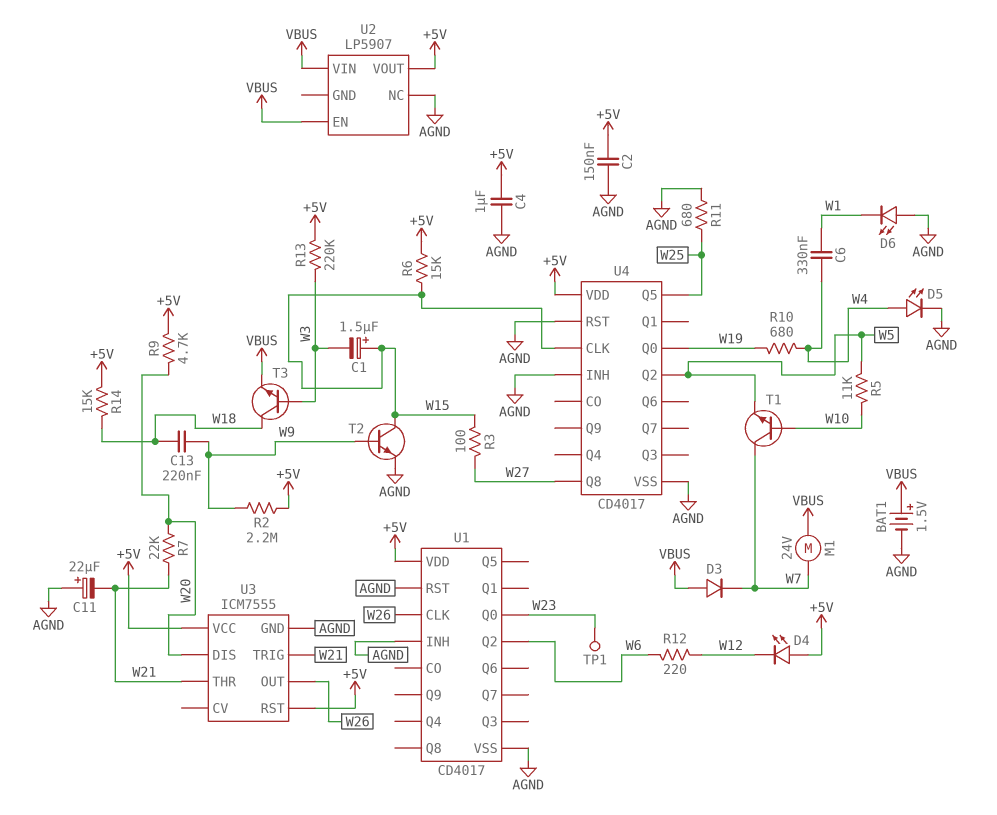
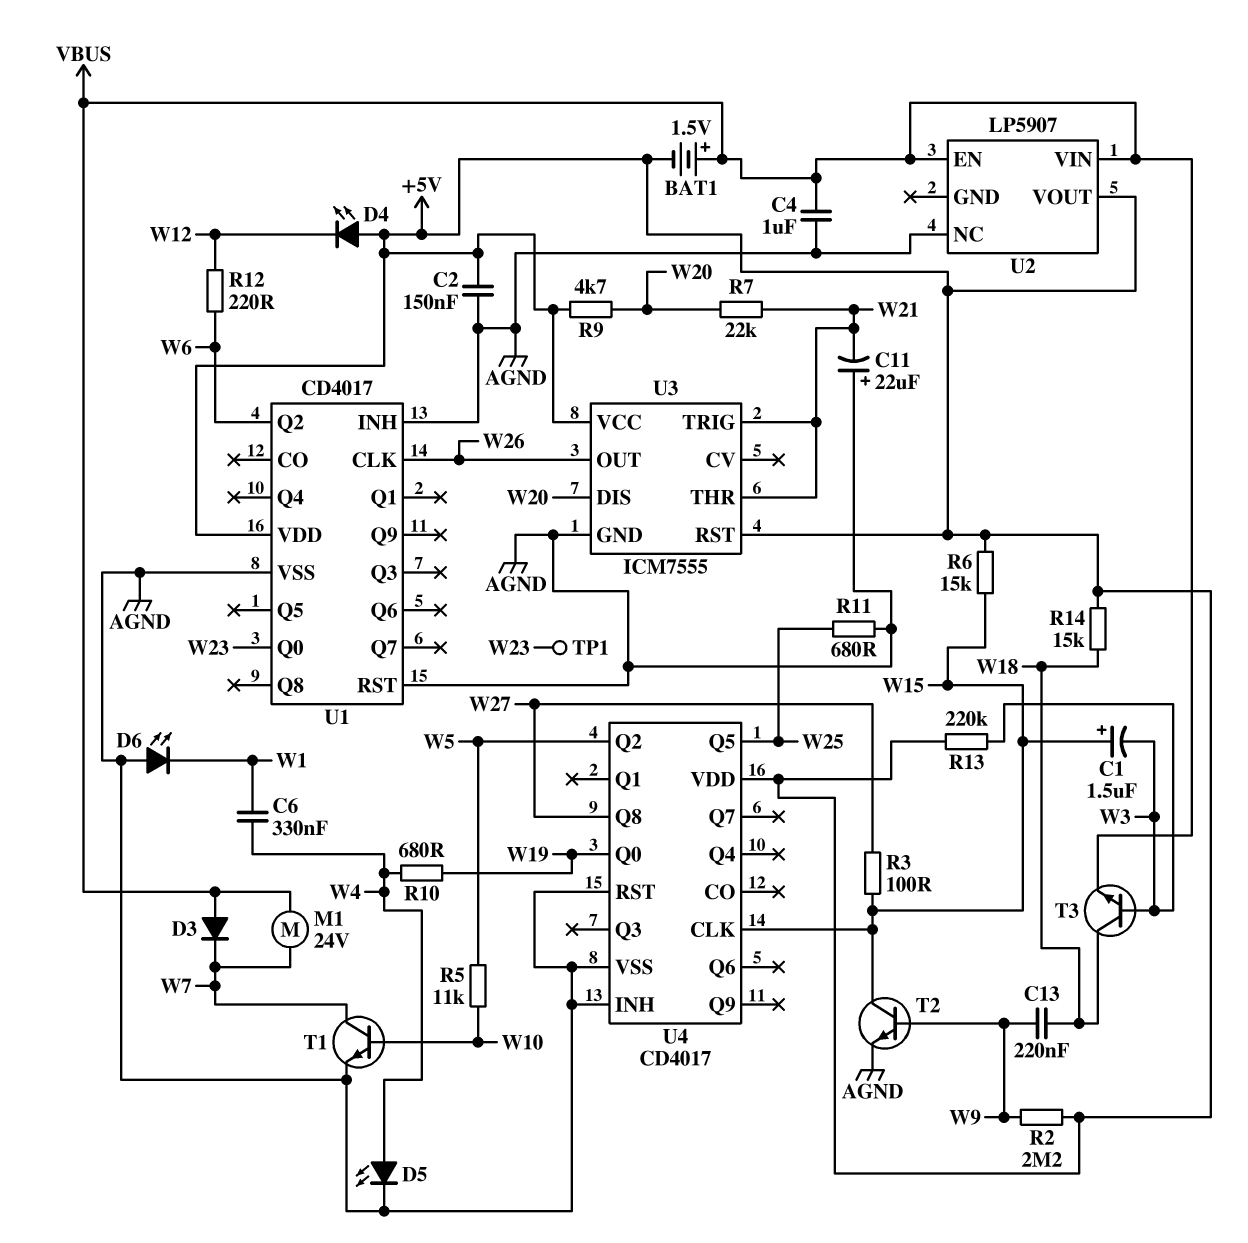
BAT1: 1.5V (plus VBUS, minus AGND) -> 1.5V (plus VBUS, minus +5V)
C4: 1uF (+5V, AGND) -> 1uF (AGND, VBUS)
T1: NPN (B W10, C W7, E W5) -> NPN (B W10, C W7, E AGND)

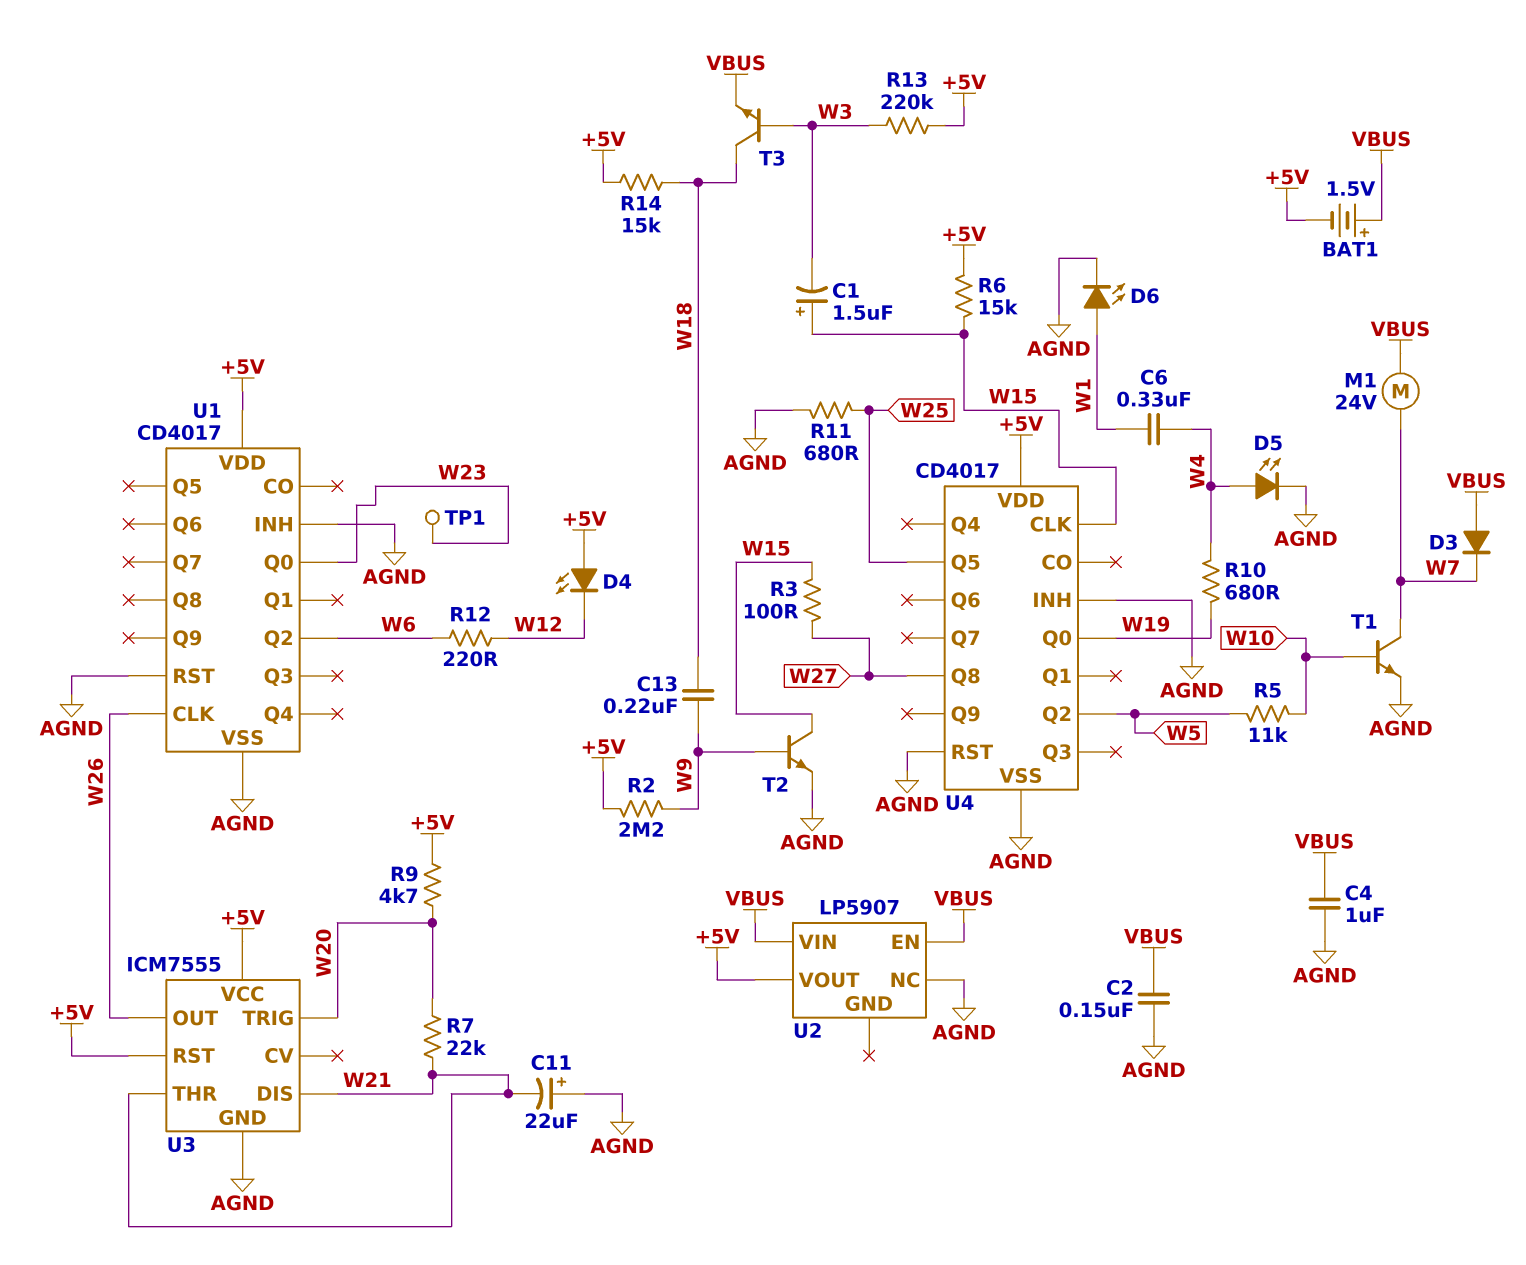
C2: 150nF (+5V, AGND) -> 150nF (AGND, VBUS)
D6: LED (A AGND, K W1) -> LED (A W1, K AGND)
U3 pin DIS: W20 -> W21
U3 pin TRIG: W21 -> W20

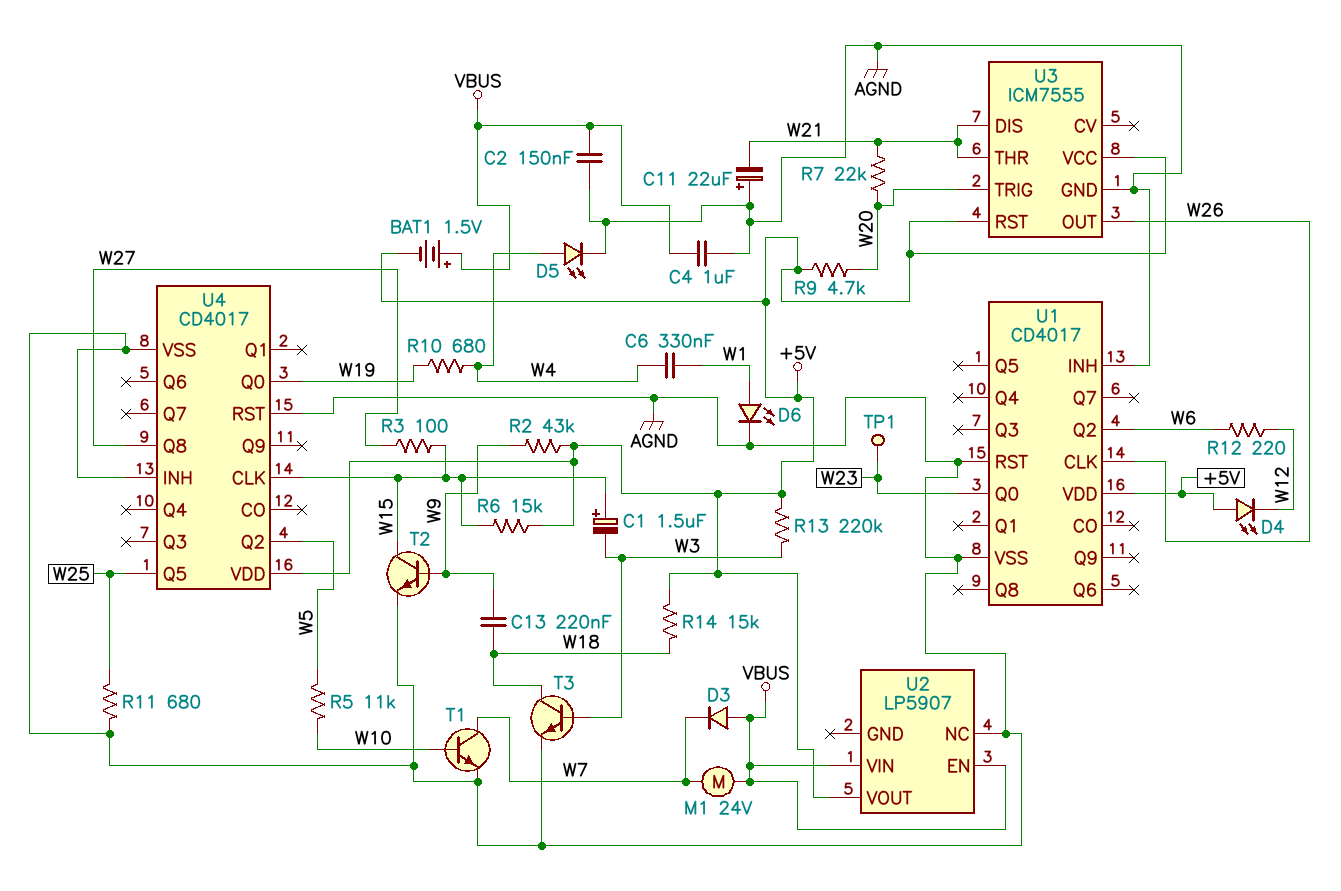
R2: 2.2M (+5V, W9) -> 43k (+5V, W9)
T3: NPN (B W3, C W18, E VBUS) -> NPN (B W3, C W18, E AGND)

